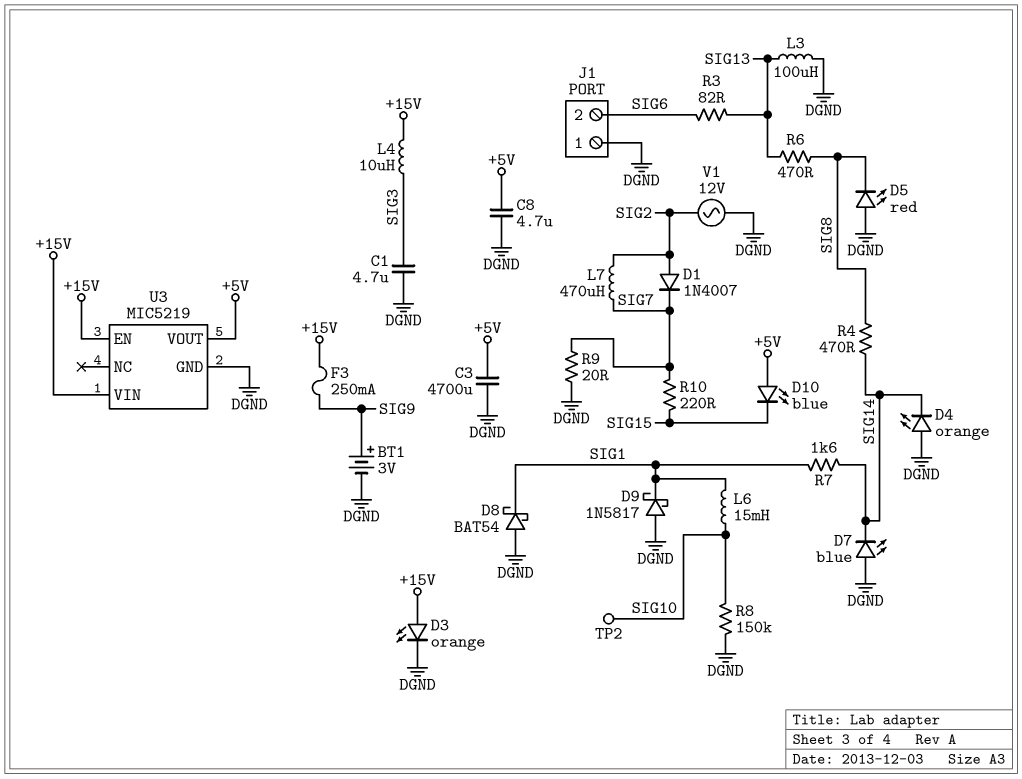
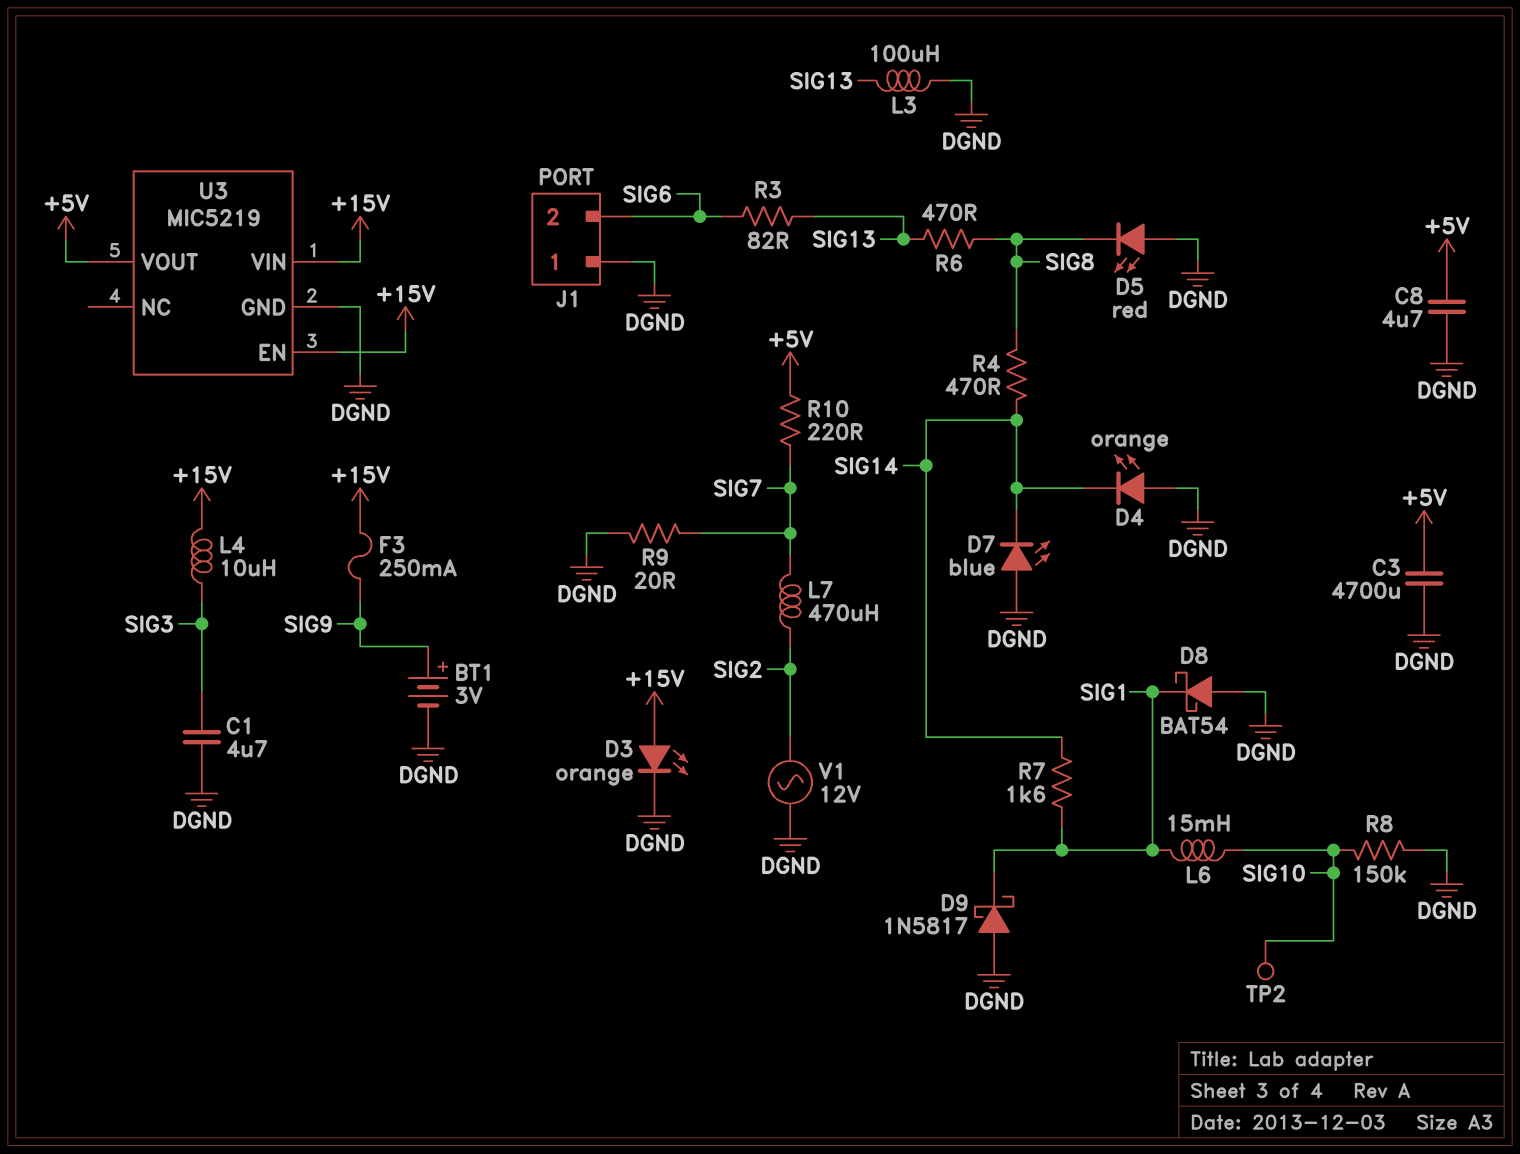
D1: diode 1N4007 (A SIG2, K SIG7) -> none
D10: LED blue (A +5V, K SIG15) -> none
R10: 220 (SIG7, SIG15) -> 220 (+5V, SIG7)

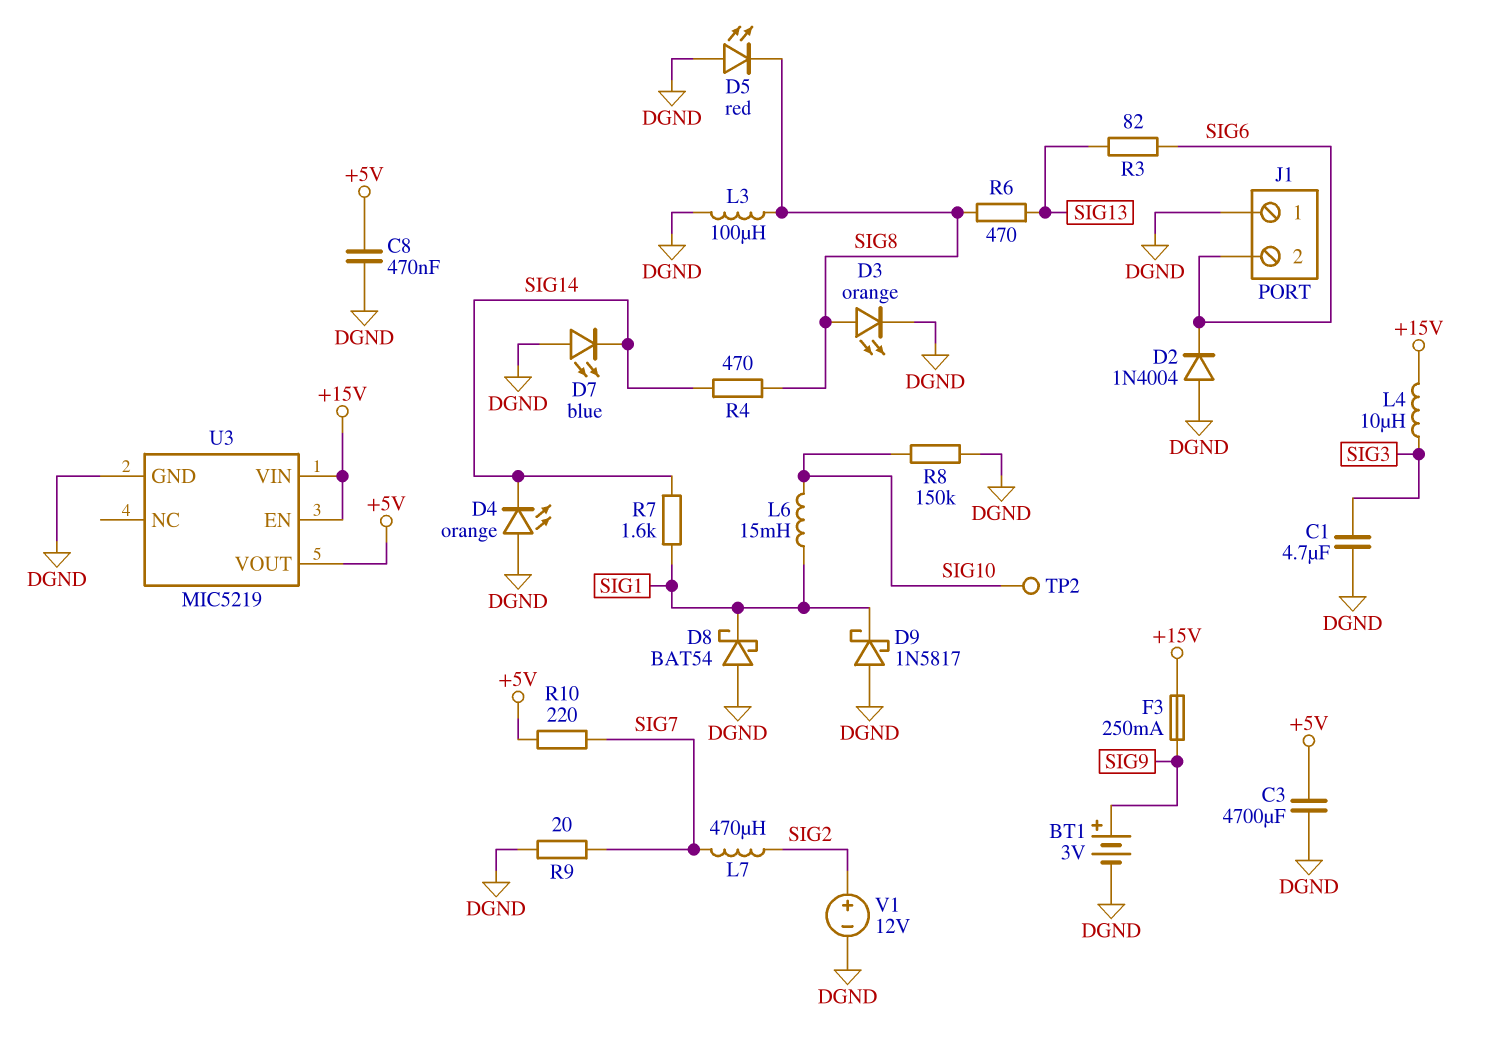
C8: 4.7uF (+5V, DGND) -> 470nF (+5V, DGND)
D2: none -> diode 1N4004 (A DGND, K SIG6)
D3: LED orange (A +15V, K DGND) -> LED orange (A SIG8, K DGND)
L3: 100uH (DGND, SIG13) -> 100uH (DGND, SIG8)
V1: AC 12V (DGND, SIG2) -> 12V (plus SIG2, minus DGND)

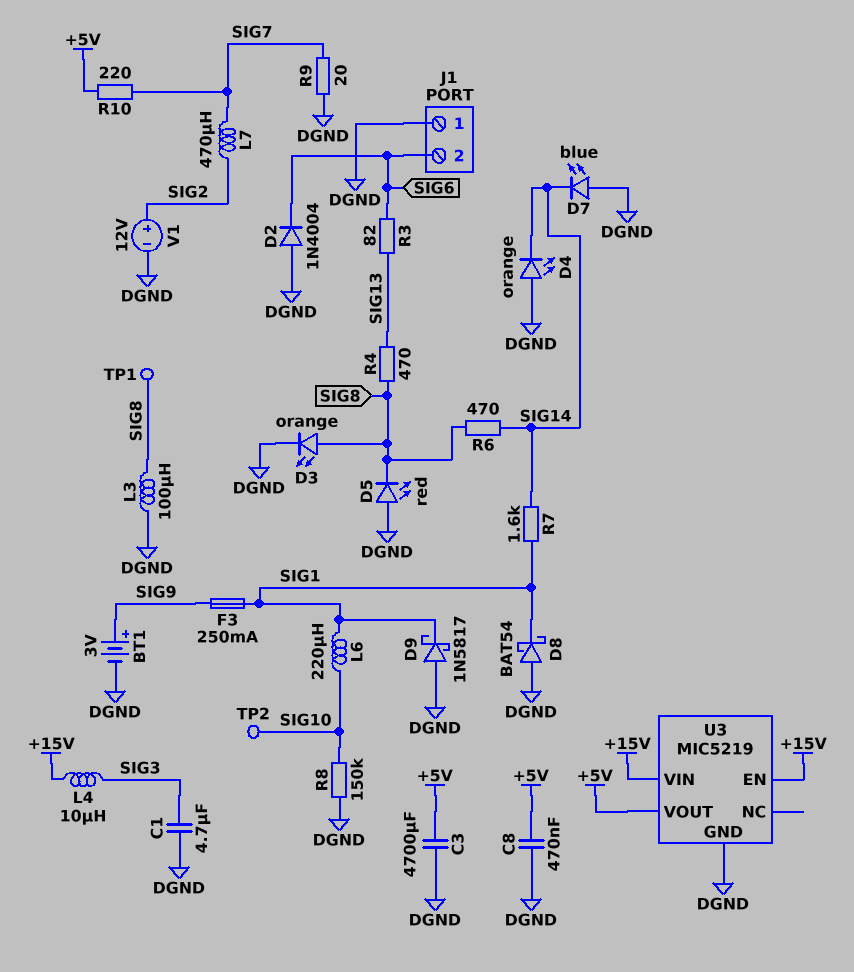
F3: 250mA (+15V, SIG9) -> 250mA (SIG1, SIG9)
L6: 15mH (SIG1, SIG10) -> 220uH (SIG1, SIG10)
R4: 470 (SIG8, SIG14) -> 470 (SIG8, SIG13)
R6: 470 (SIG8, SIG13) -> 470 (SIG8, SIG14)
TP1: none -> test point (SIG8)

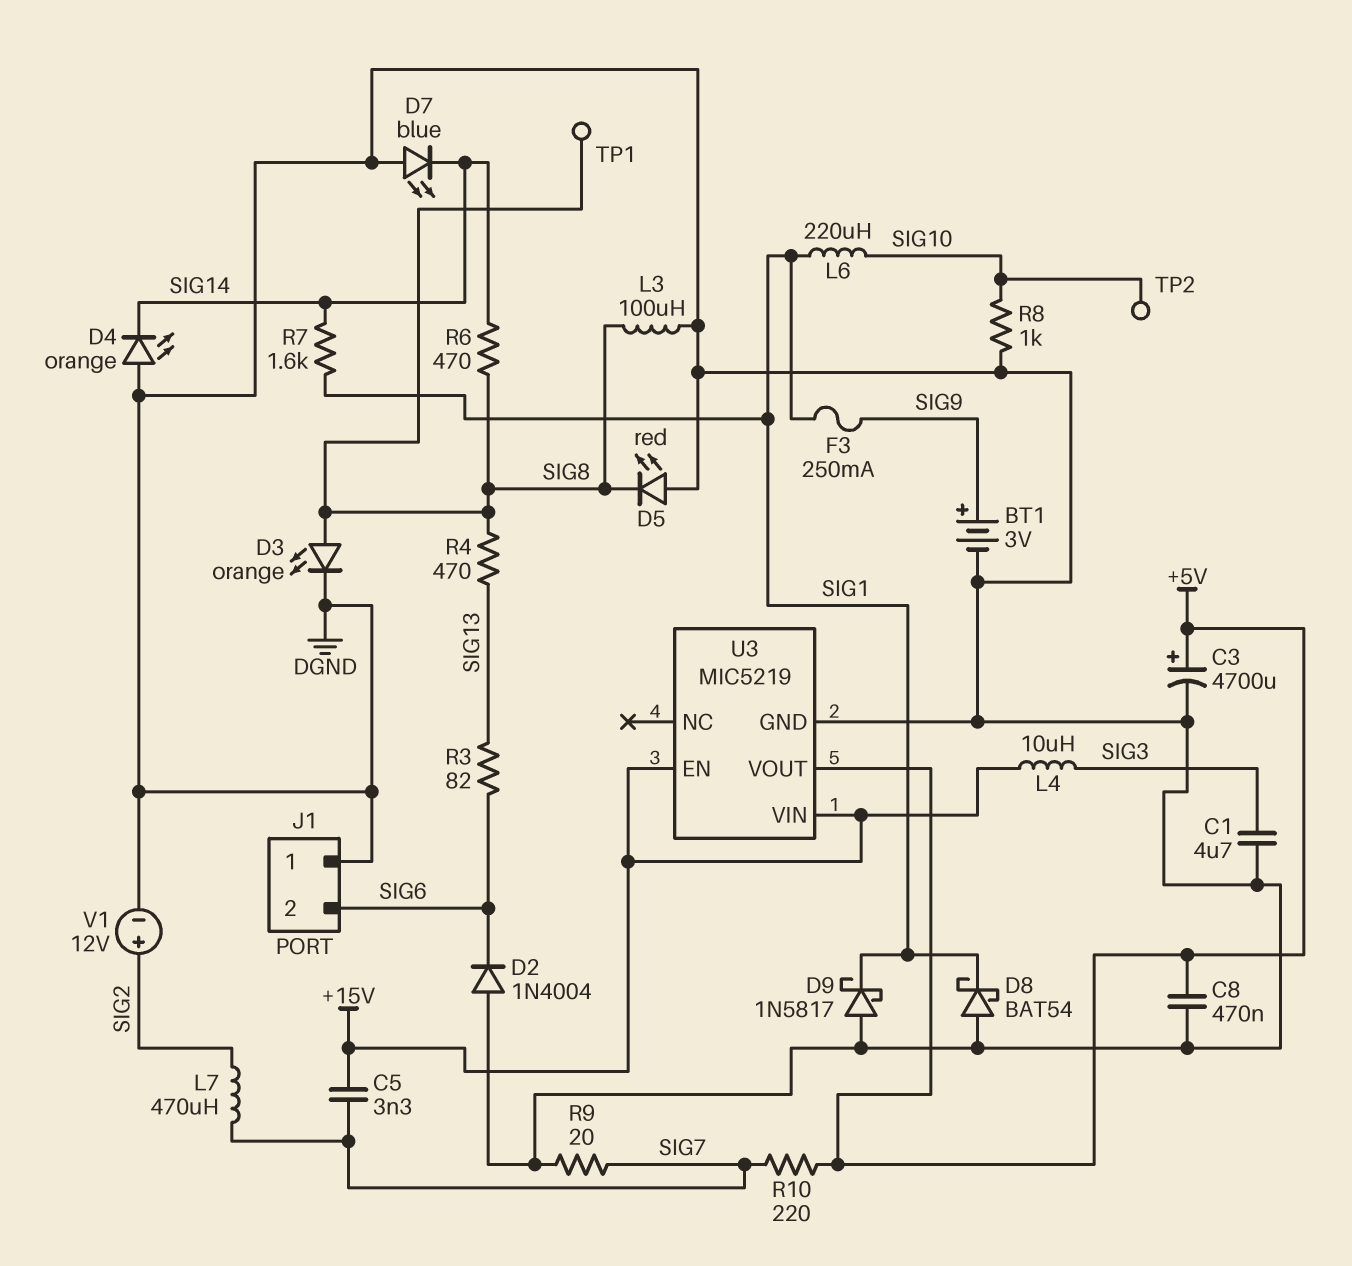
C3: 4700uF (+5V, DGND) -> 4700uF (plus +5V, minus DGND)
C5: none -> 3.3nF (+15V, SIG7)
R8: 150k (DGND, SIG10) -> 1k (DGND, SIG10)

